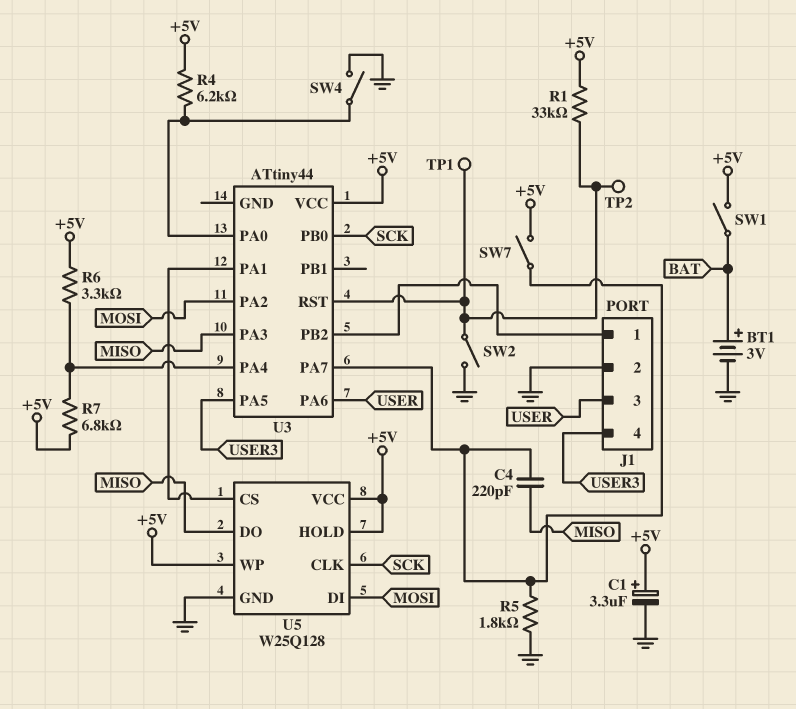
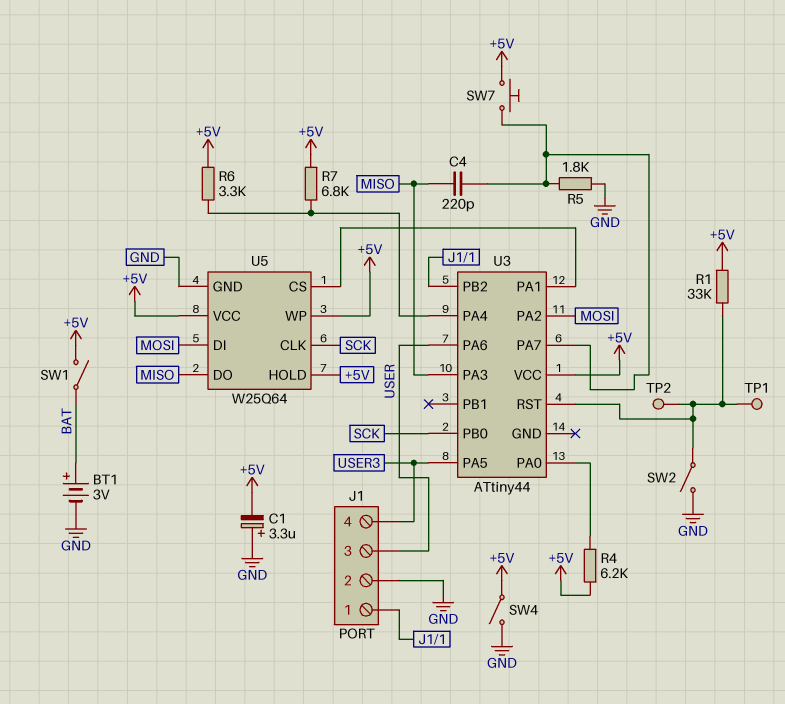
C1: 3.3uF (plus +5V, minus GND) -> 3.3uF (plus GND, minus +5V)
SW4: switch (GND, U3/PA0) -> switch (+5V, GND)
SW7: switch (+5V, U3/PA7) -> button (+5V, U3/PA7)
U5: W25Q128 -> W25Q64

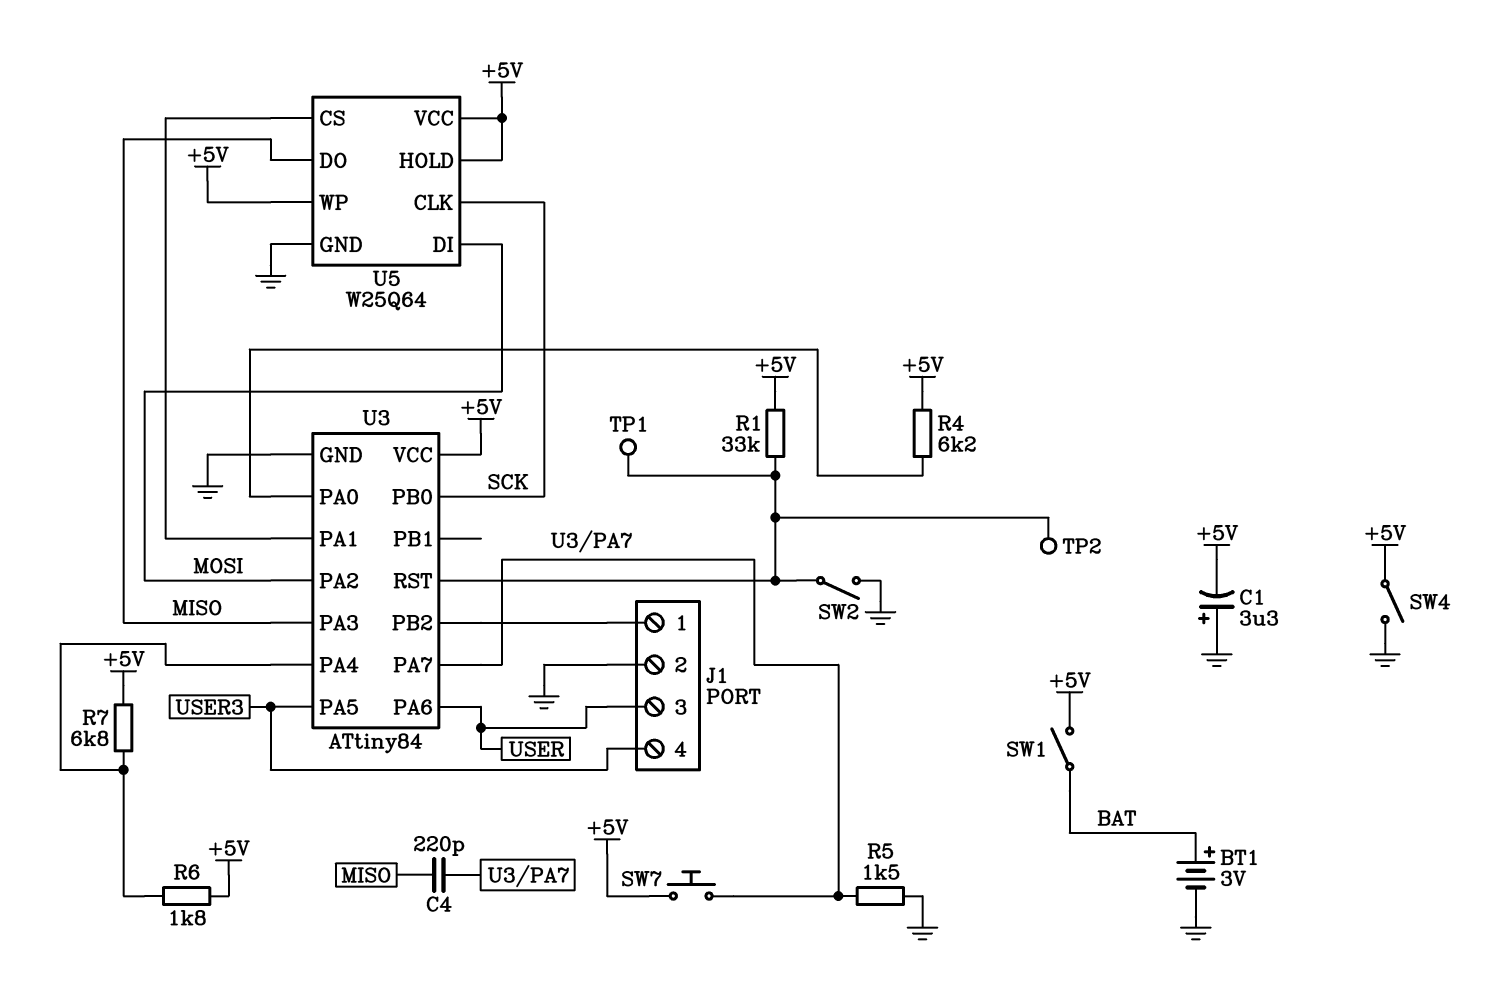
R5: 1.8k (GND, U3/PA7) -> 1.5k (GND, U3/PA7)
R6: 3.3k (+5V, U3/PA4) -> 1.8k (+5V, U3/PA4)
U3: ATtiny44 -> ATtiny84
U3 pin GND: none -> GND

